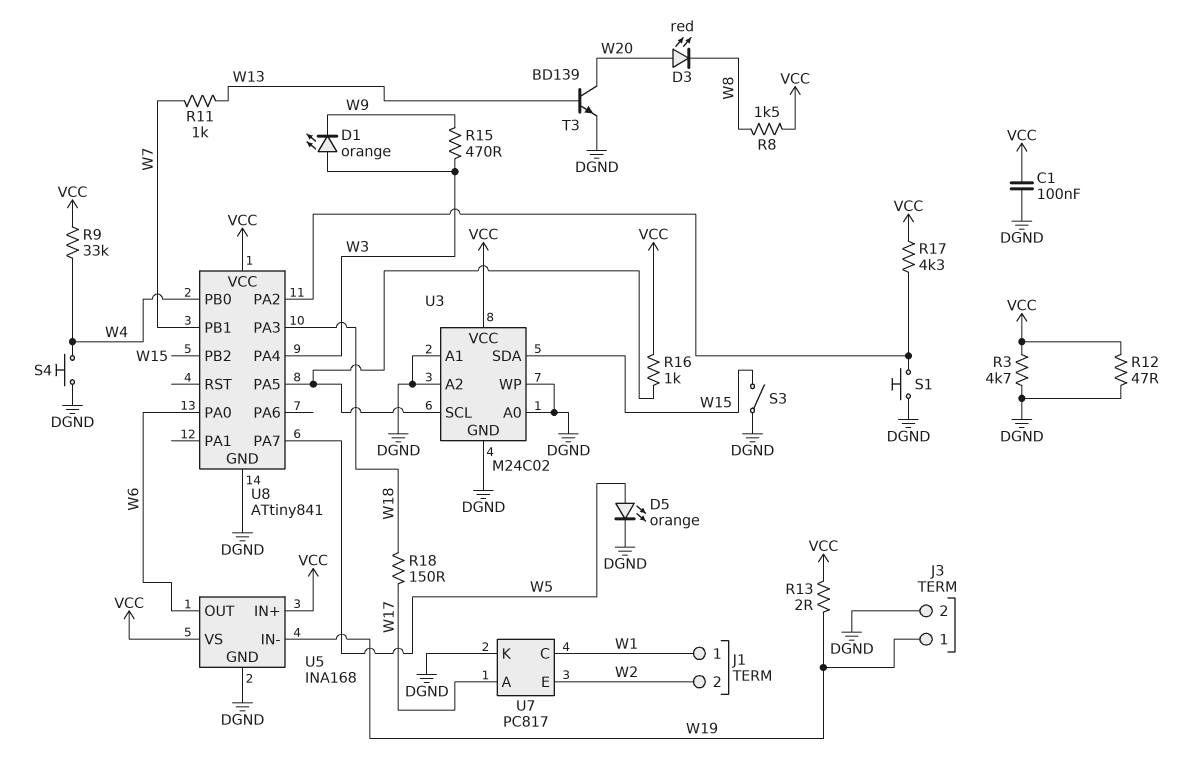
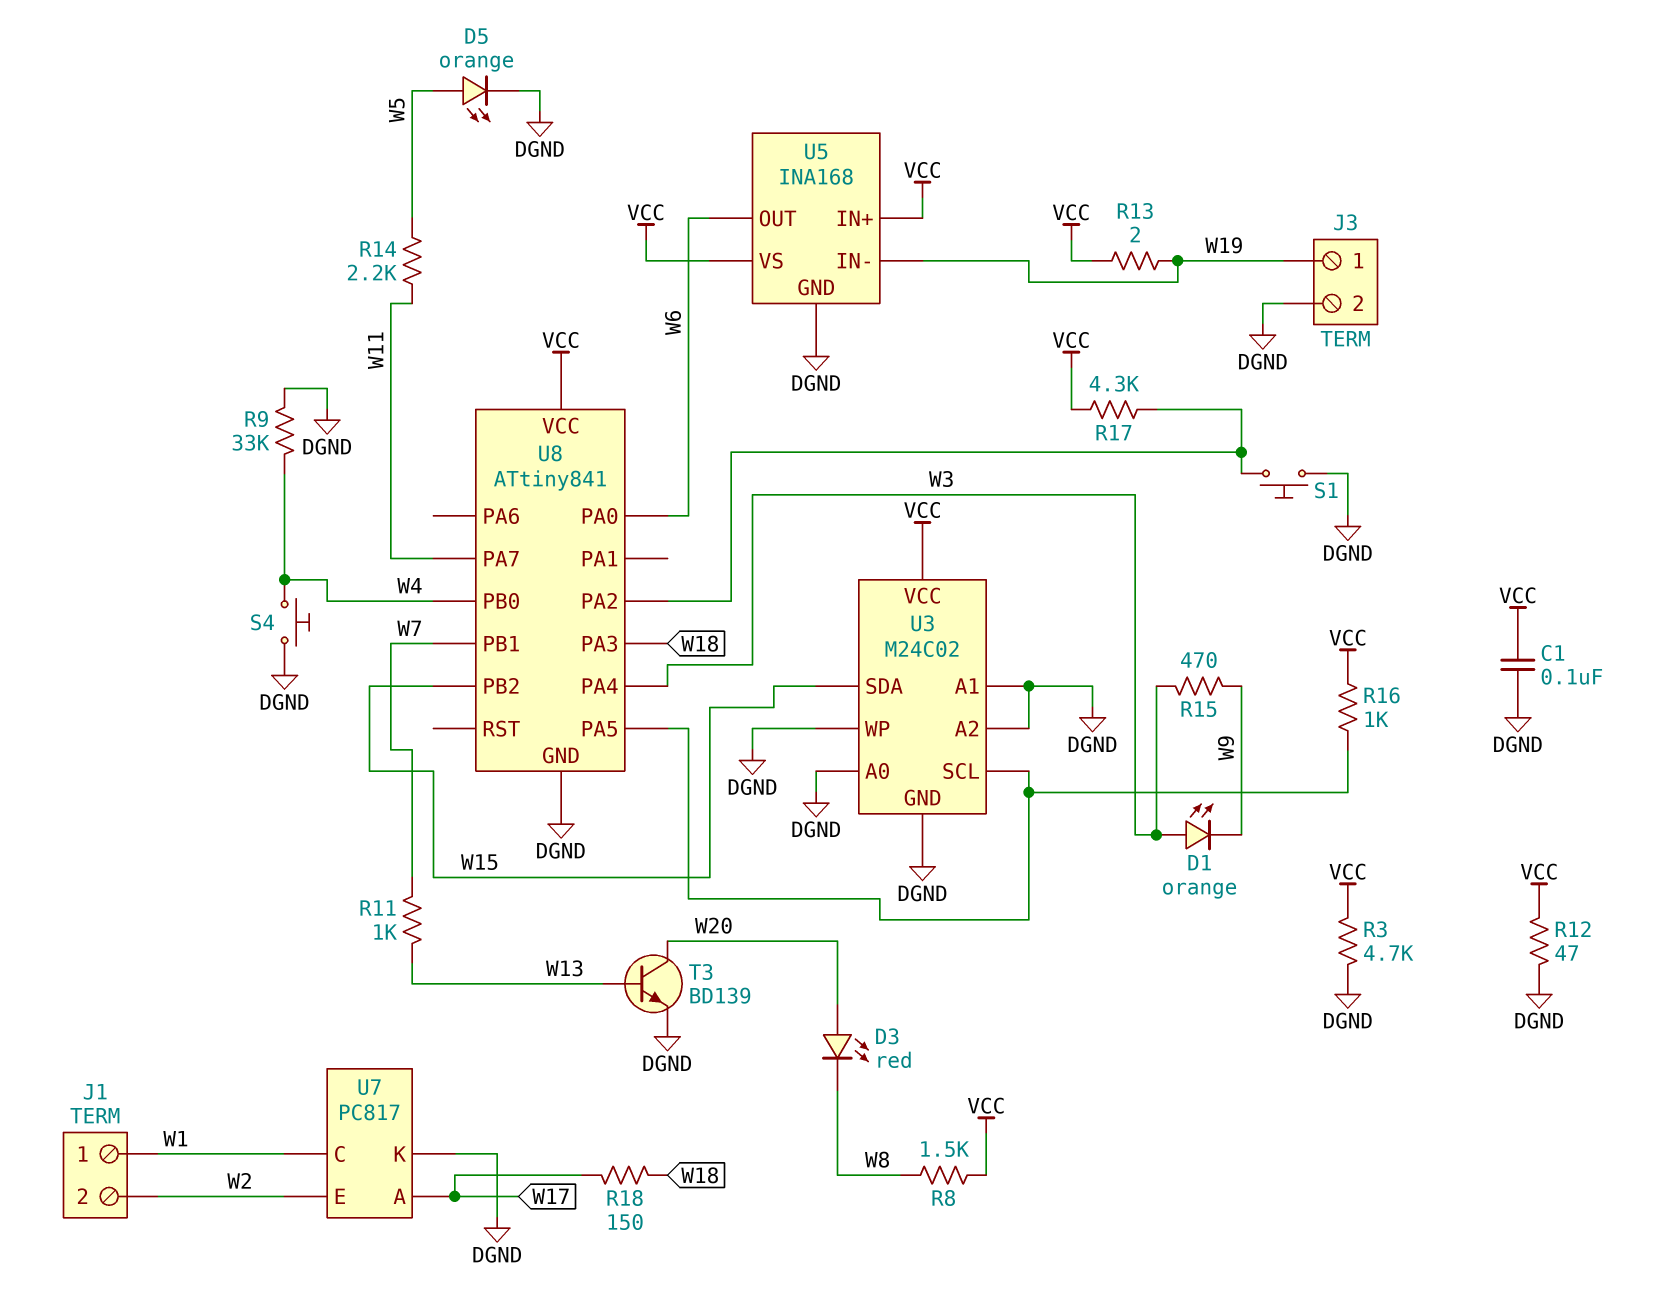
R9: 33k (VCC, W4) -> 33k (DGND, W4)
R14: none -> 2.2k (W5, W11)
S3: switch (DGND, W15) -> none
U8 pin PA7: W5 -> W11

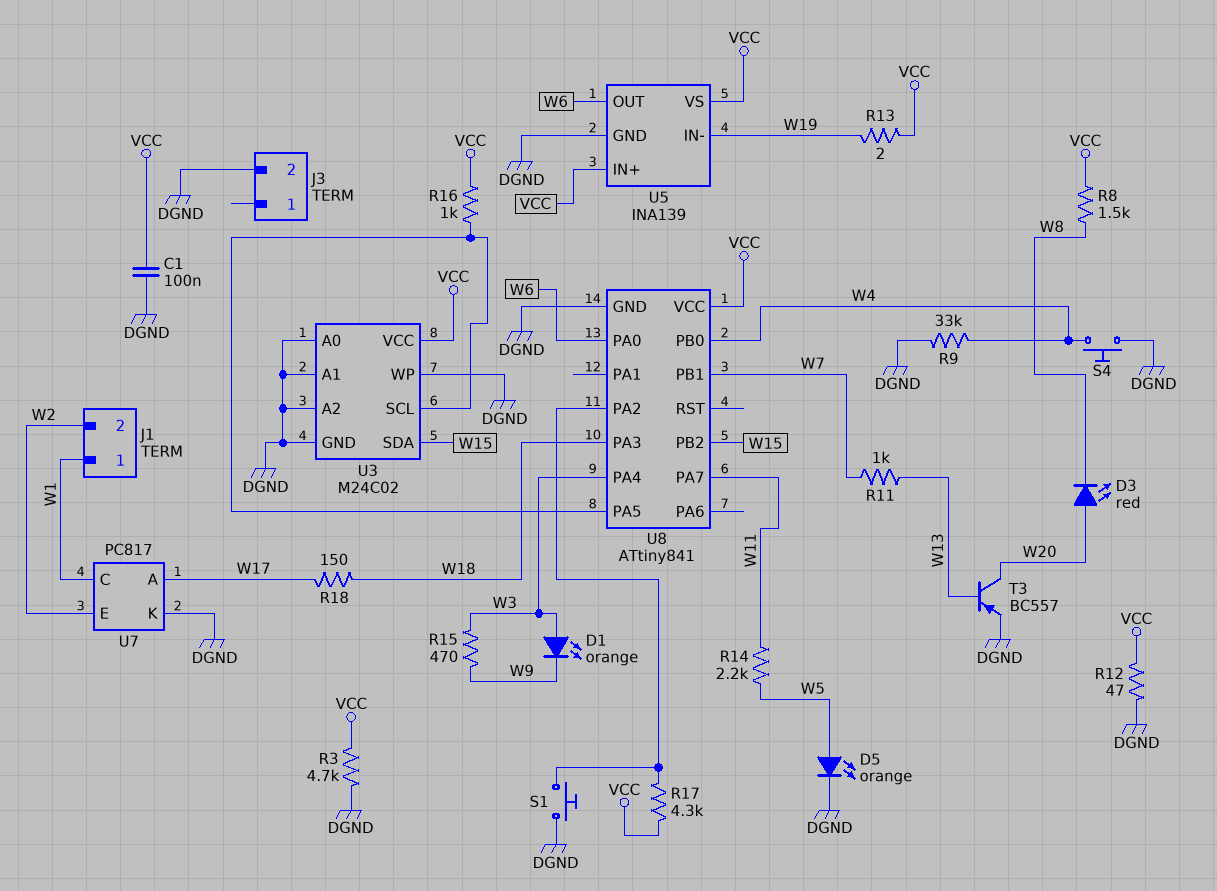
J3 pin 1: W19 -> none
T3: NPN BD139 (B W13, C W20, E DGND) -> PNP BC557 (B W13, C W20, E DGND)
U5: INA168 -> INA139

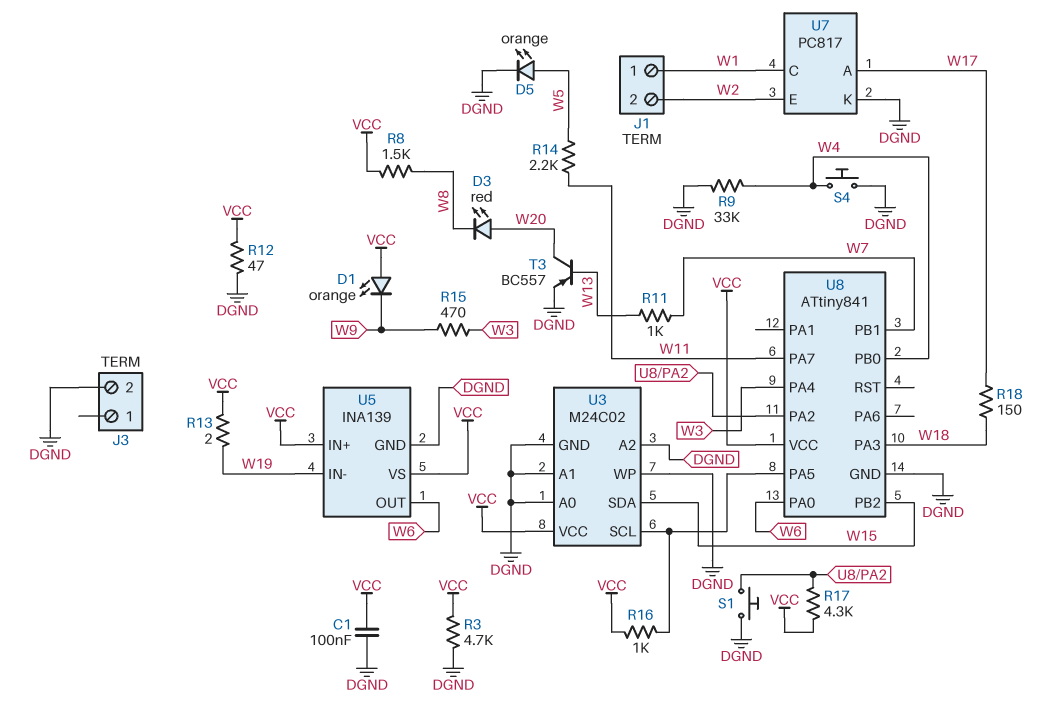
D1: LED orange (A W3, K W9) -> LED orange (A VCC, K W9)

